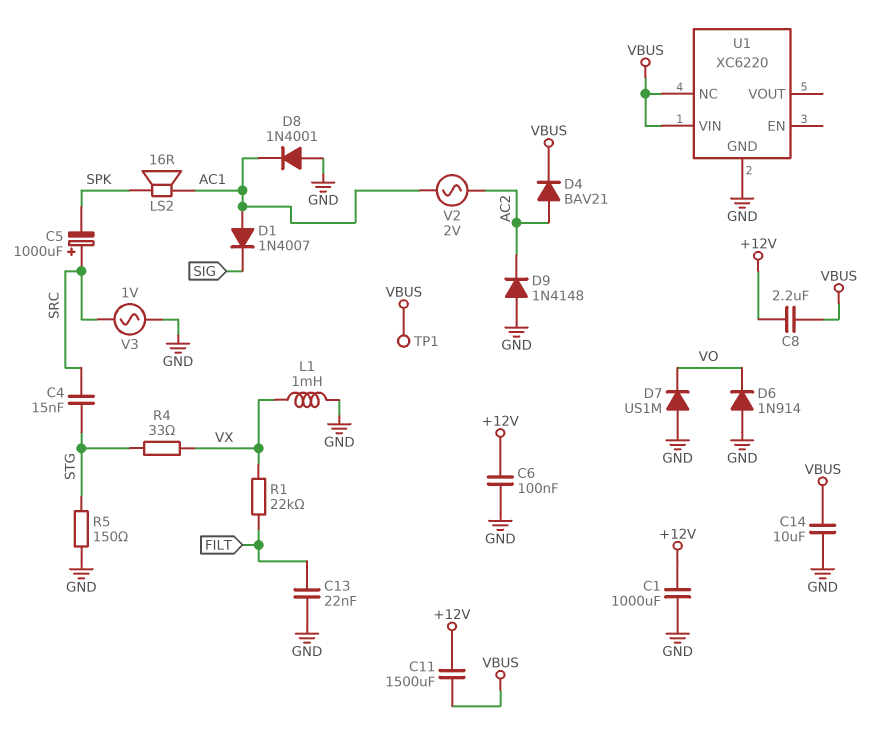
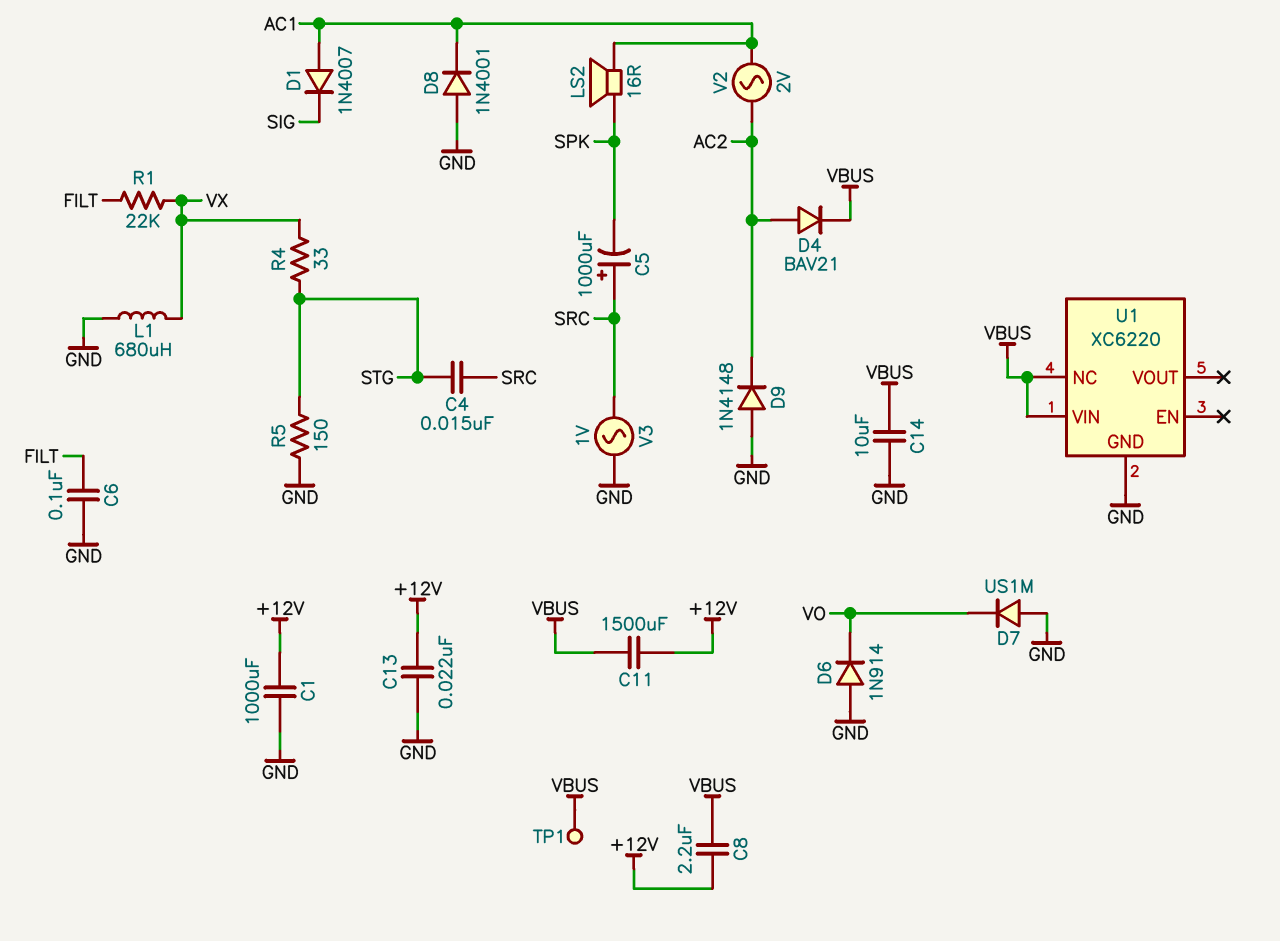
C6: 100nF (+12V, GND) -> 100nF (FILT, GND)
C13: 22nF (FILT, GND) -> 22nF (+12V, GND)
L1: 1mH (GND, VX) -> 680uH (GND, VX)

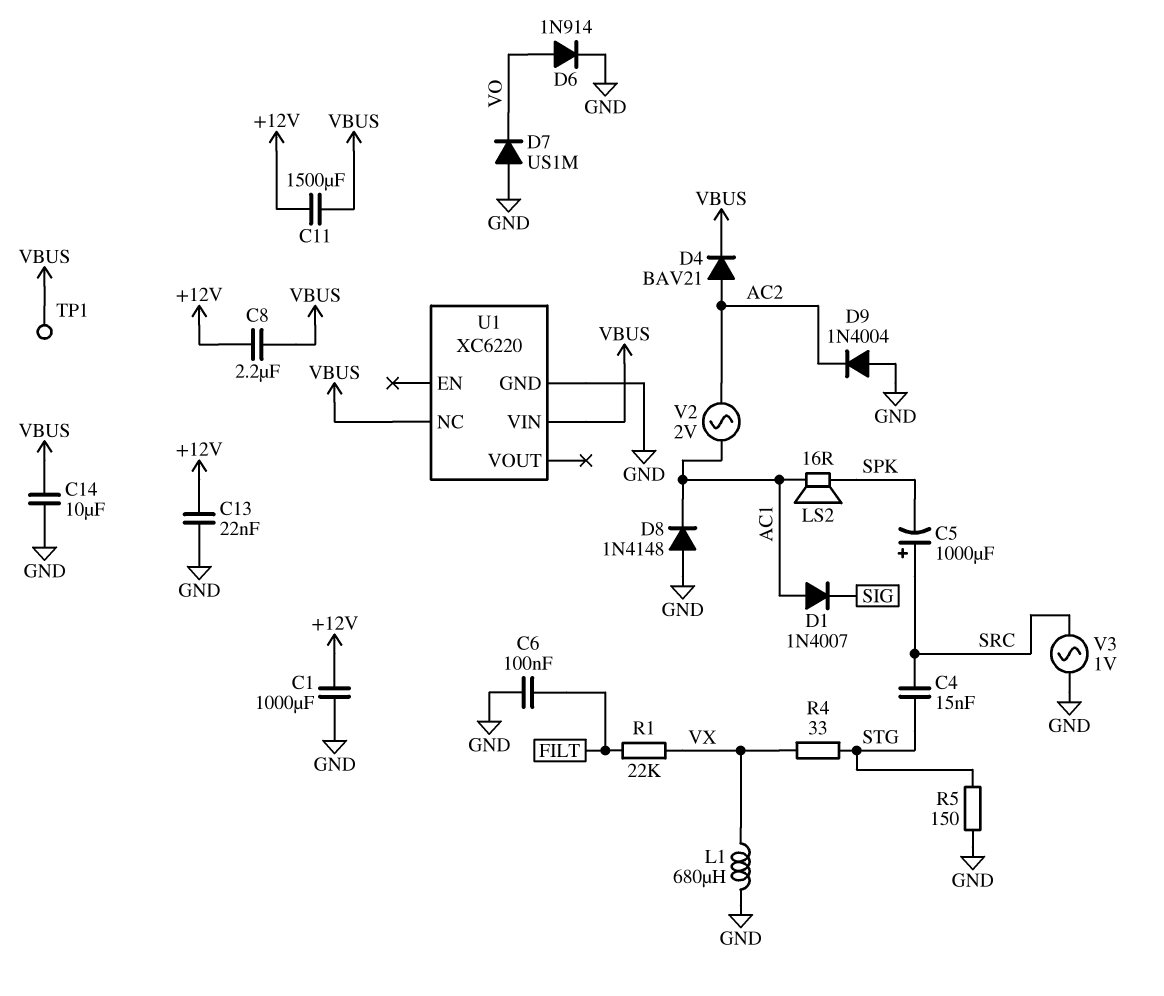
D6: diode 1N914 (A GND, K VO) -> diode 1N914 (A VO, K GND)
D8: diode 1N4001 (A GND, K AC1) -> diode 1N4148 (A GND, K AC1)
D9: diode 1N4148 (A GND, K AC2) -> diode 1N4004 (A GND, K AC2)

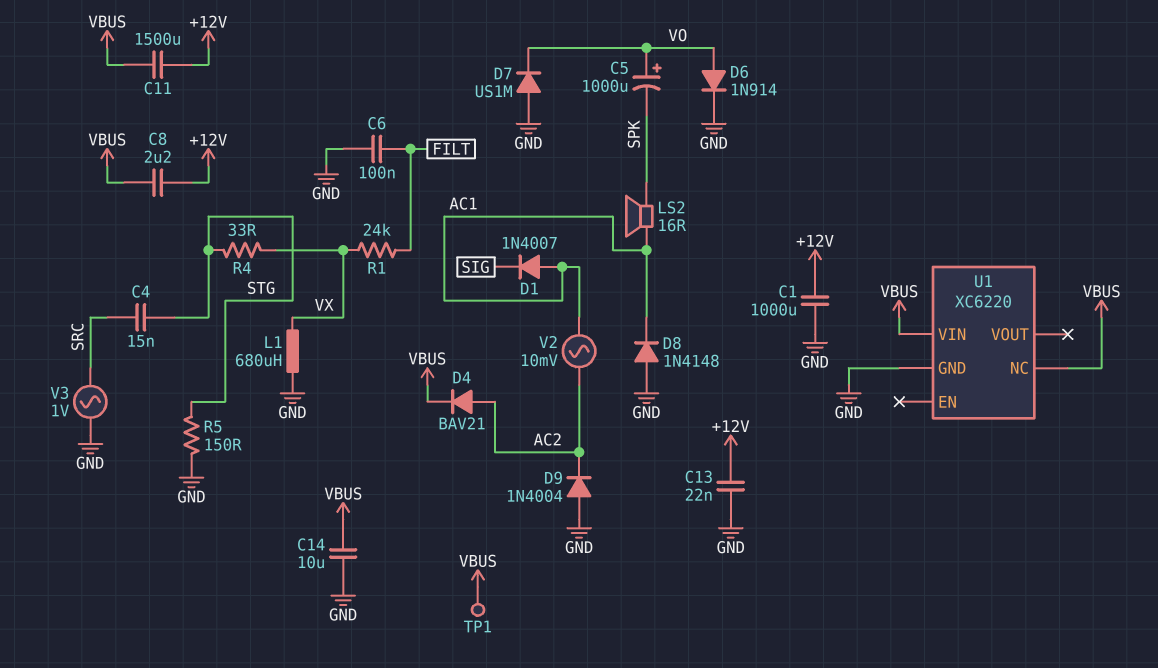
C5: 1000uF (plus SRC, minus SPK) -> 1000uF (plus VO, minus SPK)
R1: 22k (FILT, VX) -> 24k (FILT, VX)
V2: AC 2V (AC1, AC2) -> AC 10mV (AC1, AC2)

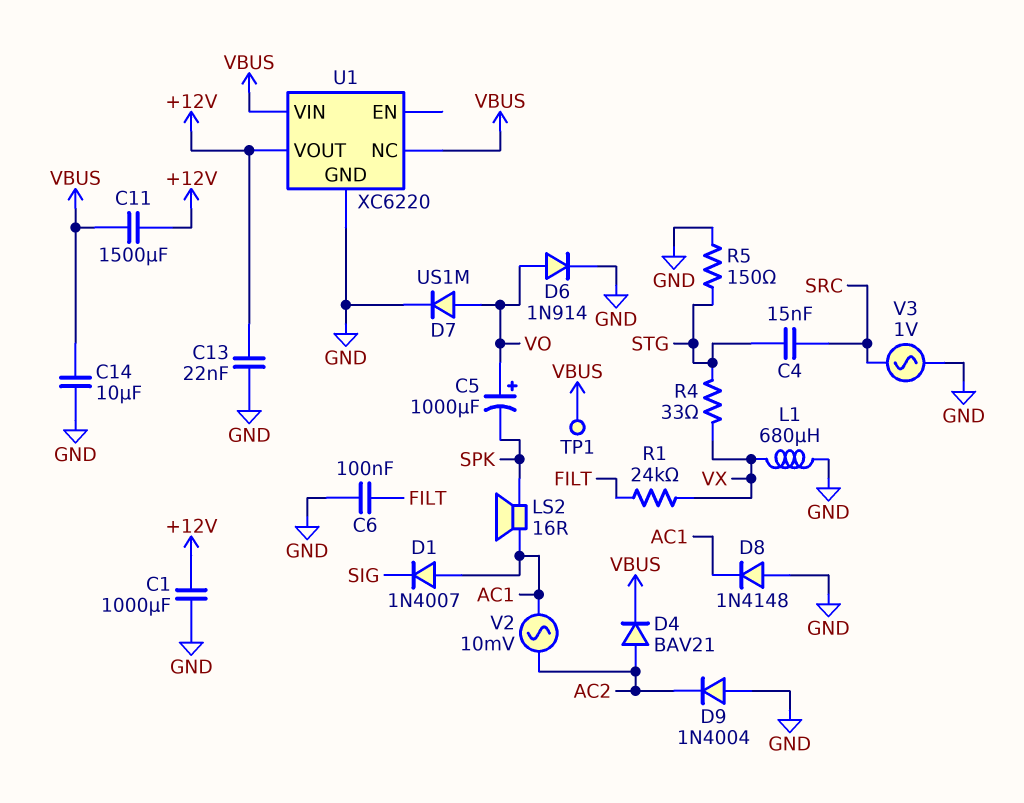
C8: 2.2uF (+12V, VBUS) -> none
D7: diode US1M (A GND, K VO) -> diode US1M (A VO, K GND)
U1 pin VOUT: none -> +12V

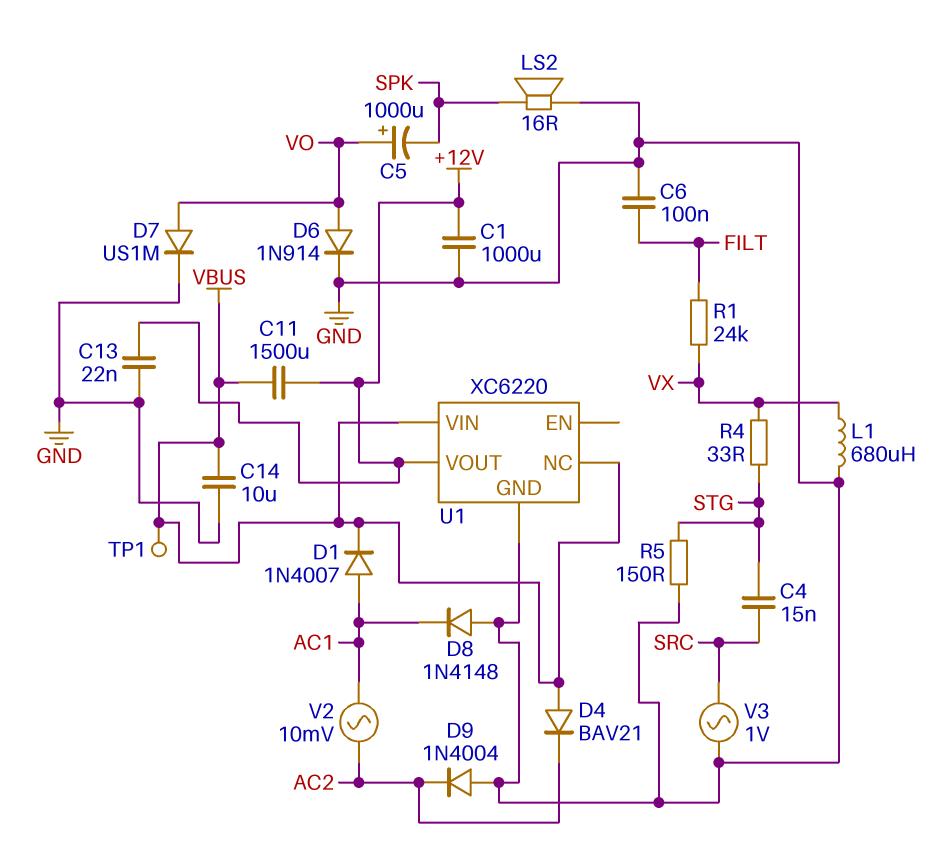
D1: diode 1N4007 (A AC1, K SIG) -> diode 1N4007 (A AC1, K VBUS)
D4: diode BAV21 (A AC2, K VBUS) -> diode BAV21 (A VBUS, K AC2)
LS2: speaker 16R (AC1, SPK) -> speaker 16R (GND, SPK)

